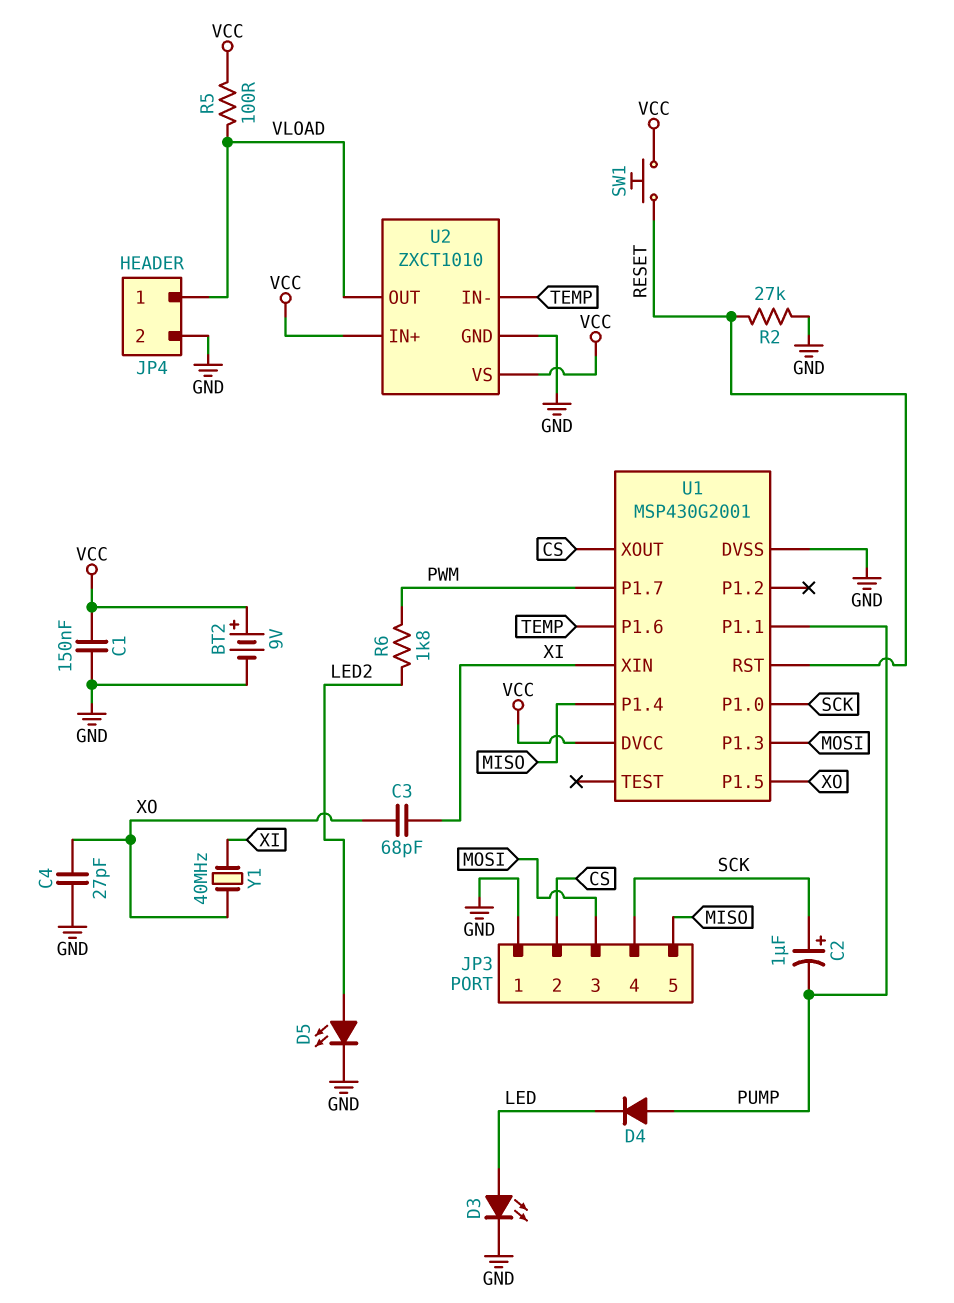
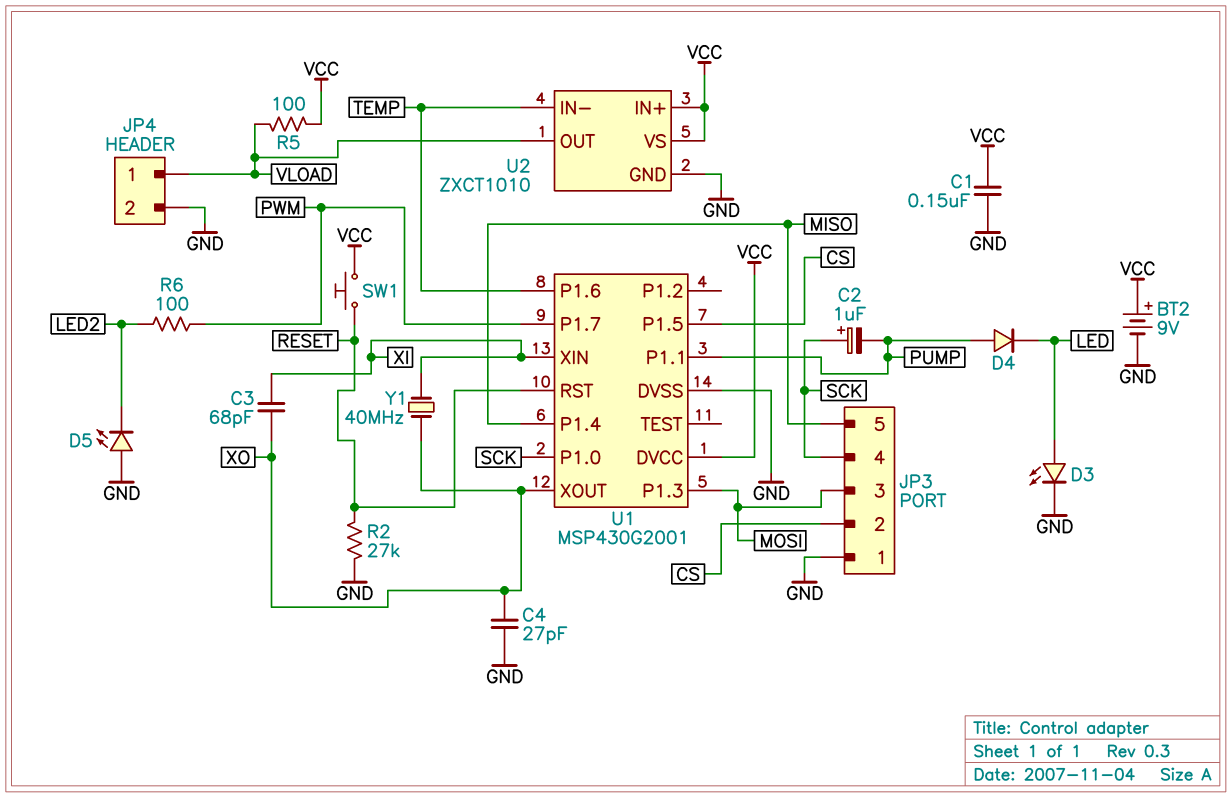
D5: LED (A LED2, K GND) -> LED (A GND, K LED2)
R6: 1.8k (LED2, PWM) -> 100 (LED2, PWM)
U1 pin P1.5: XO -> CS
U1 pin XOUT: CS -> XO

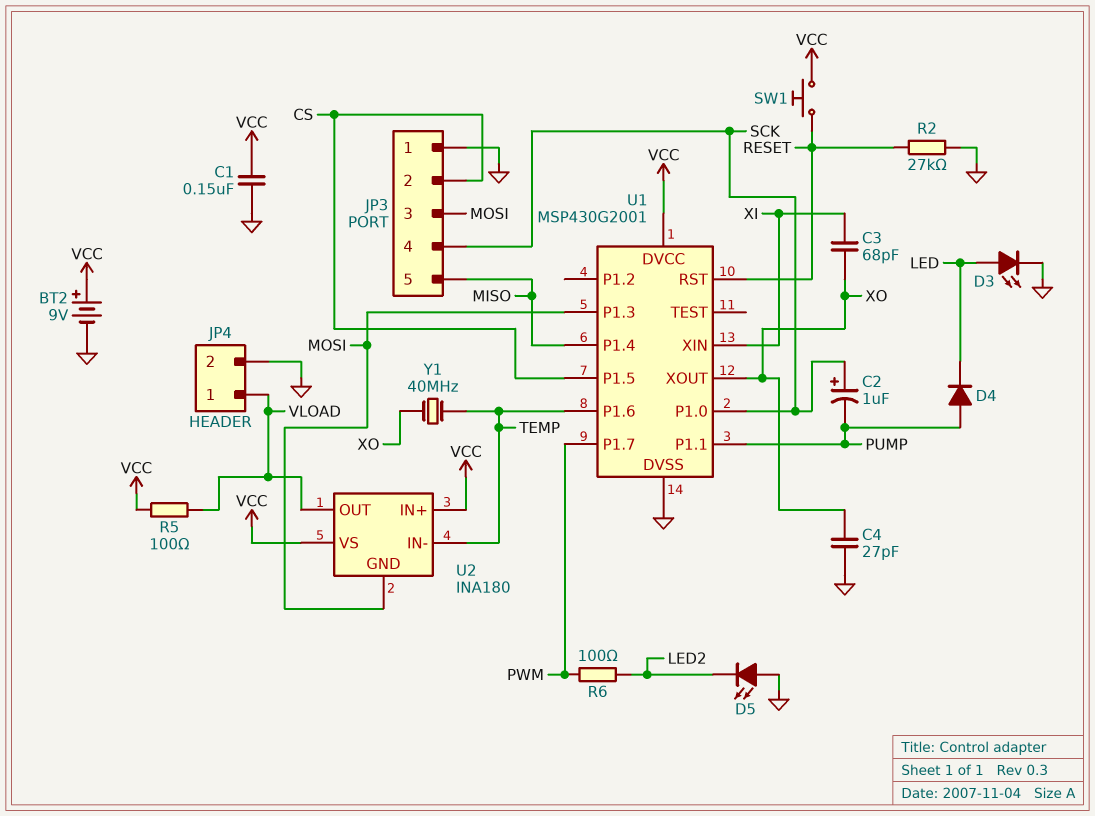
U2: ZXCT1010 -> INA180
U2 pin GND: GND -> MOSI
Y1: 40MHz (XI, XO) -> 40MHz (TEMP, XO)

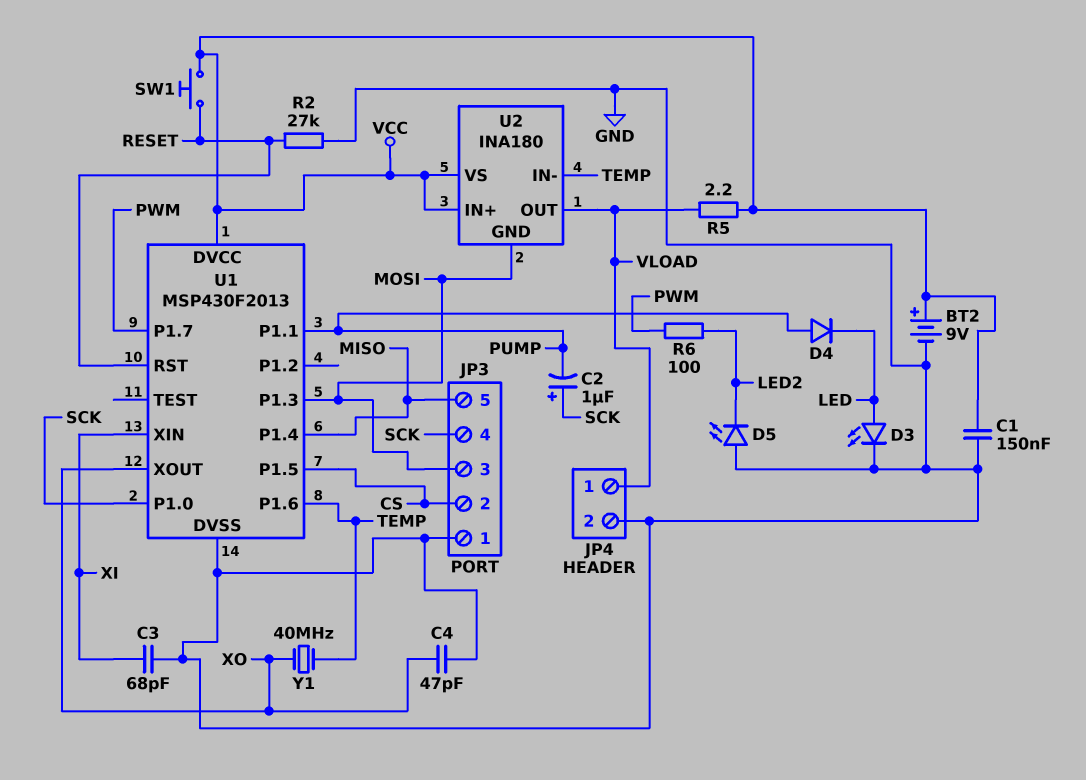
C3: 68pF (XI, XO) -> 68pF (GND, XI)
C4: 27pF (GND, XO) -> 47pF (GND, XO)
R5: 100 (VCC, VLOAD) -> 2.2 (VCC, VLOAD)
U1: MSP430G2001 -> MSP430F2013

